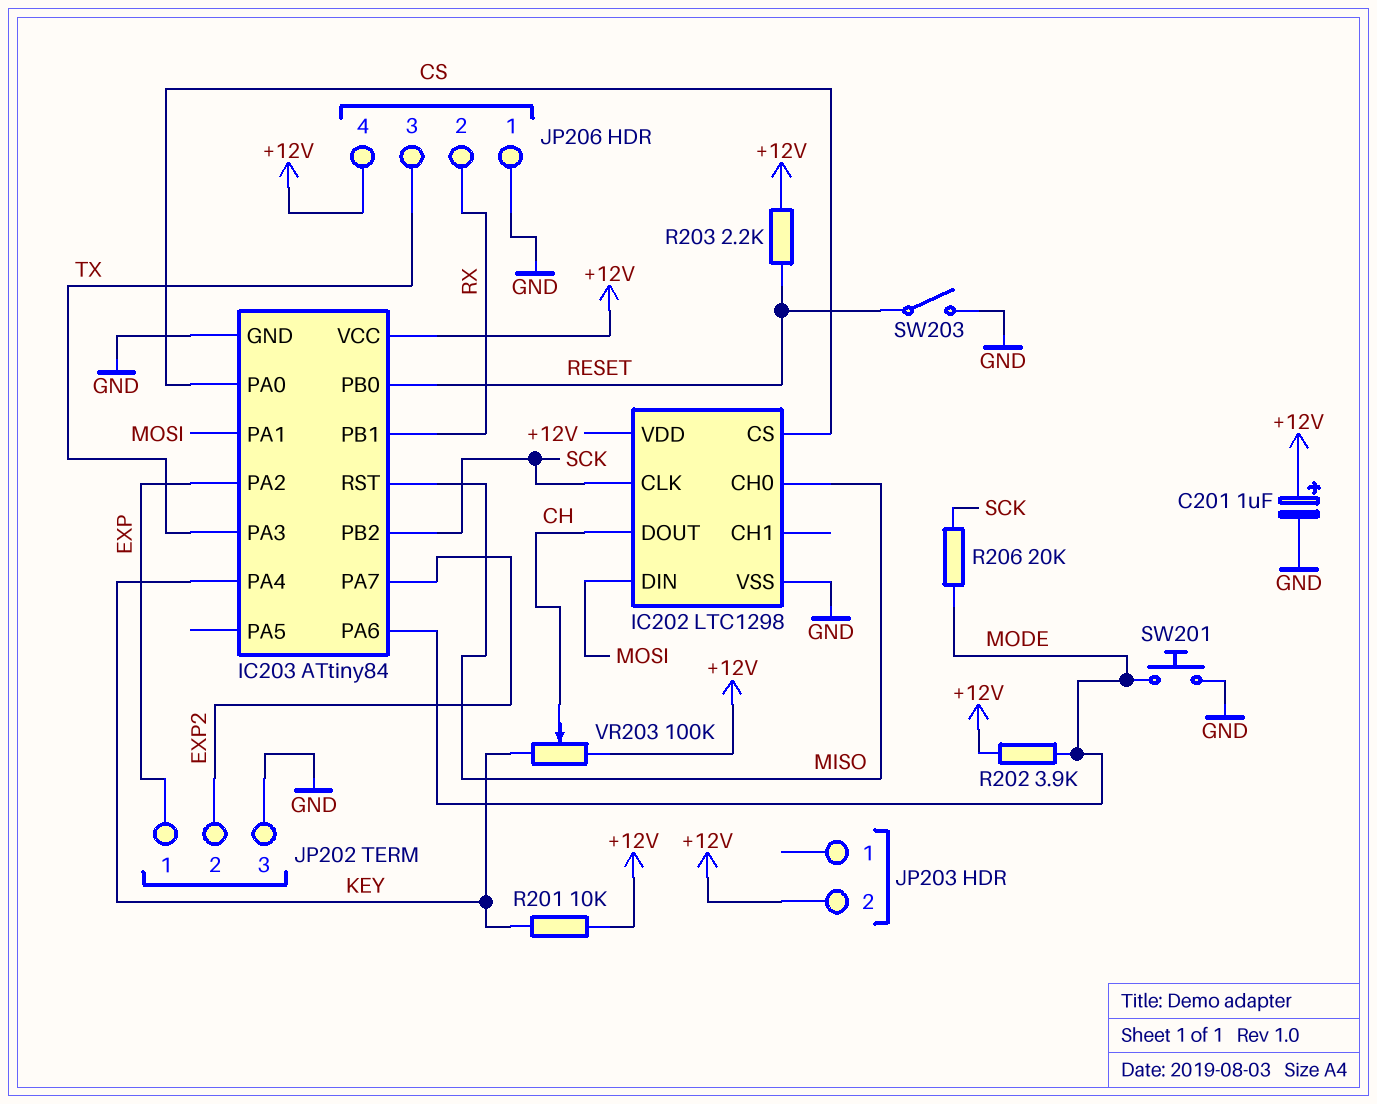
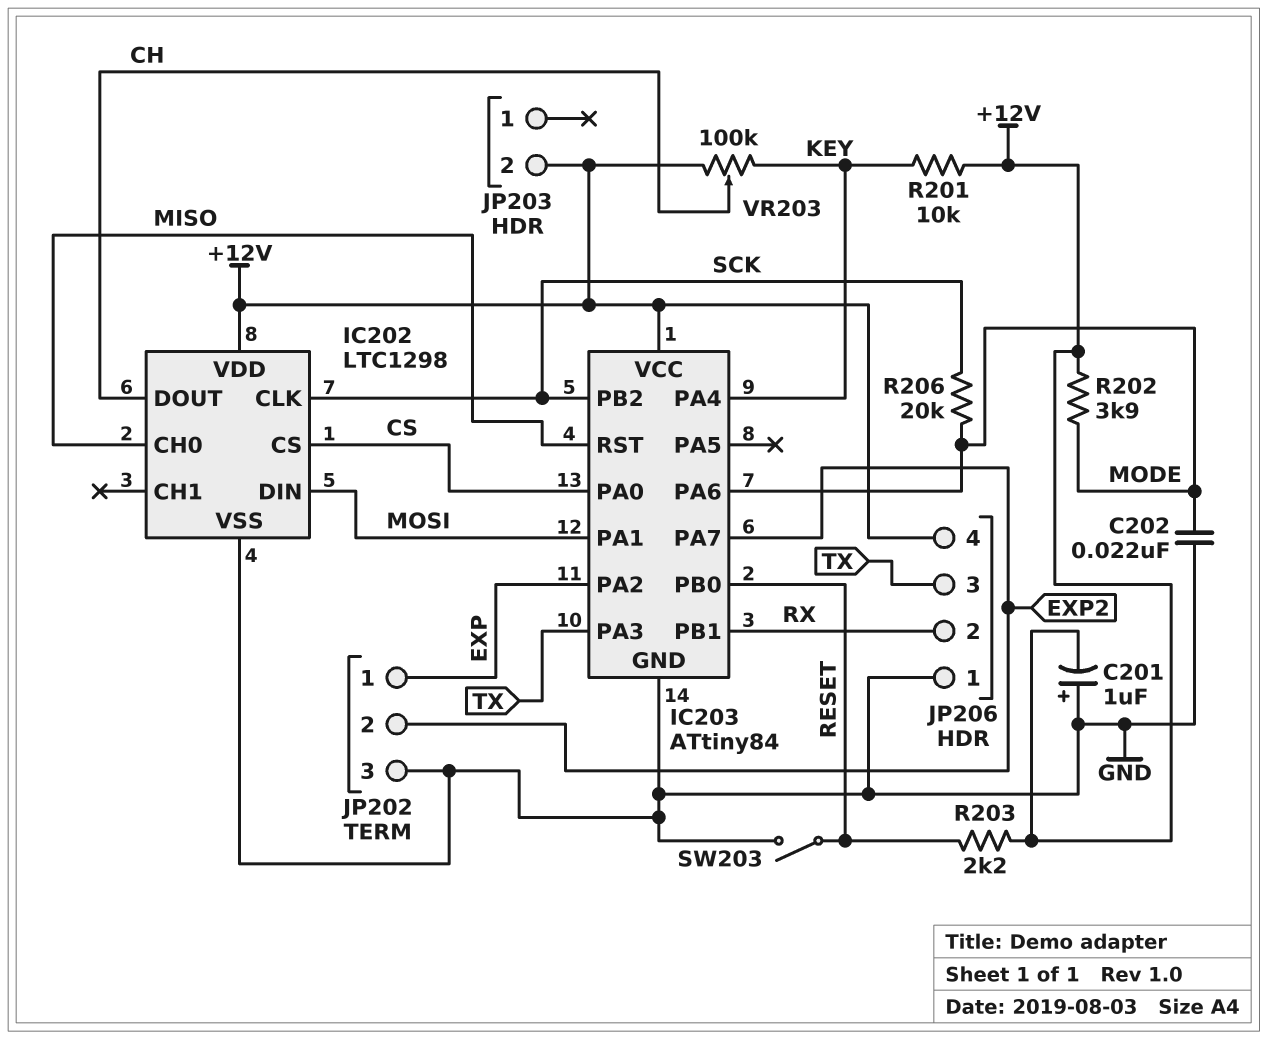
C201: 1uF (plus +12V, minus GND) -> 1uF (plus GND, minus +12V)
C202: none -> 22nF (GND, MODE)
SW201: button (GND, MODE) -> none

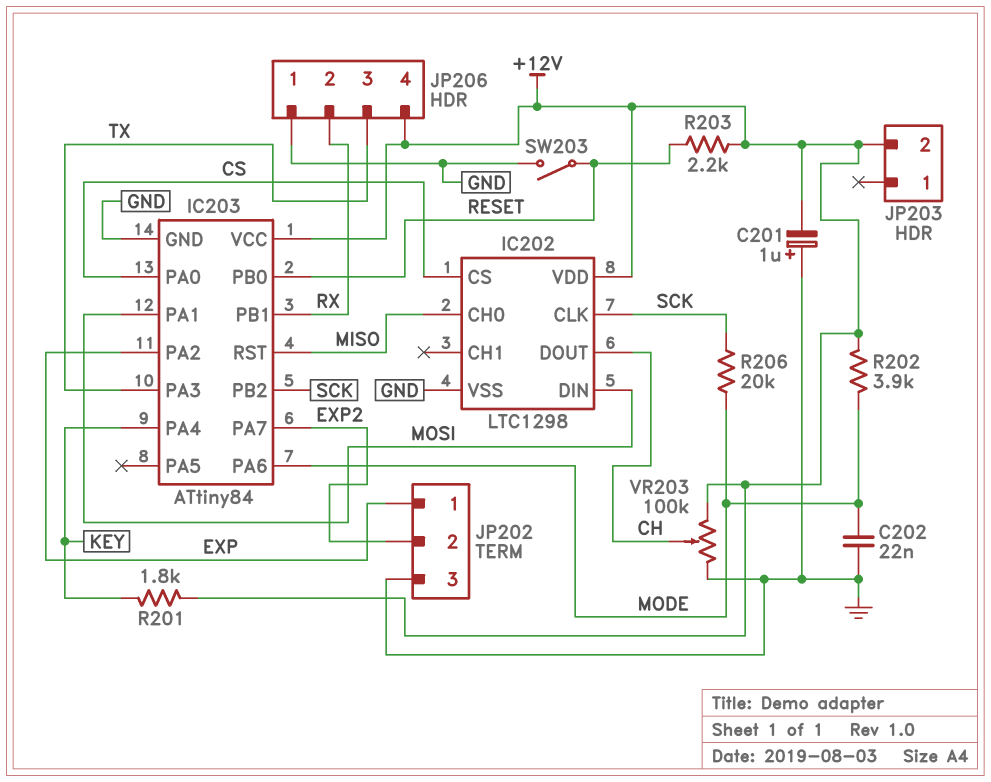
R201: 10k (+12V, KEY) -> 1.8k (+12V, KEY)
VR203: 100k (+12V, KEY, wiper CH) -> 100k (+12V, GND, wiper CH)

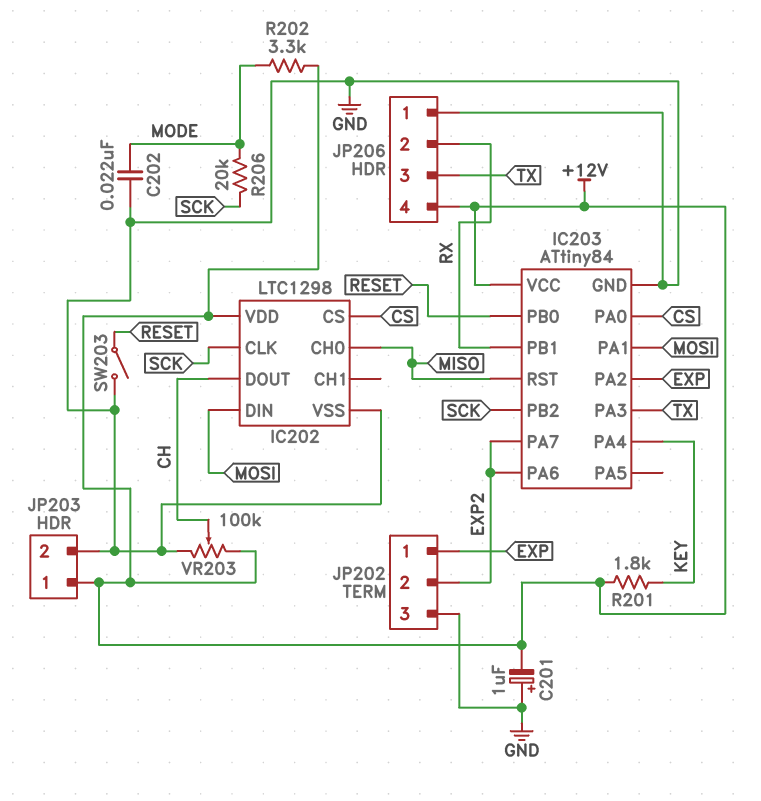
IC203 pin PA6: MODE -> EXP2
JP203 pin 1: none -> +12V
JP203 pin 2: +12V -> GND
R202: 3.9k (+12V, MODE) -> 3.3k (+12V, MODE)
R203: 2.2k (+12V, RESET) -> none

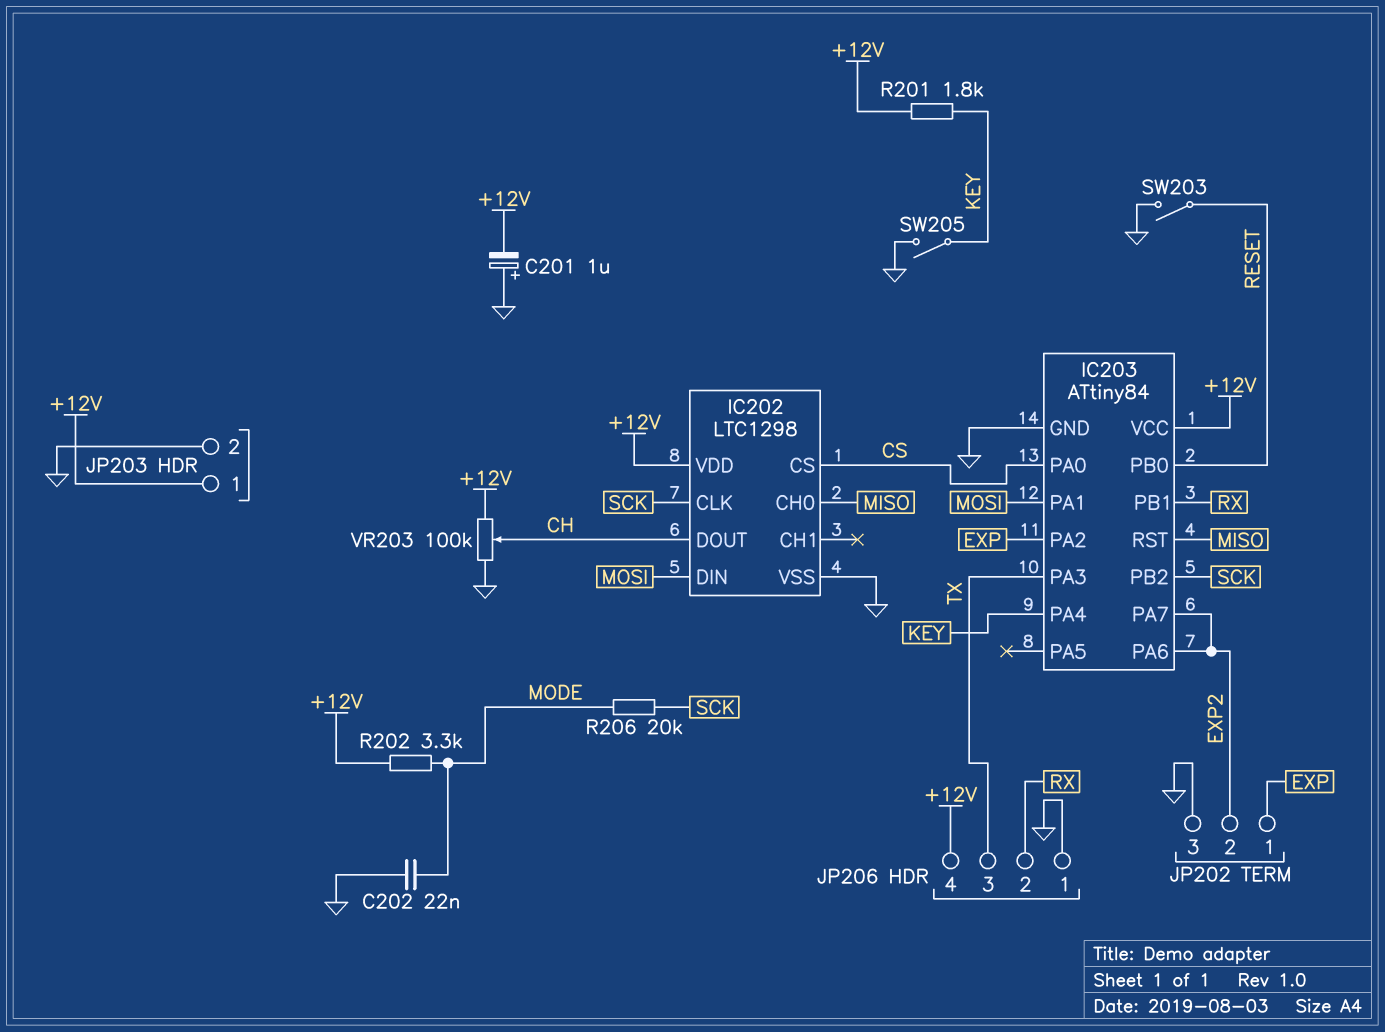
SW205: none -> switch (GND, KEY)

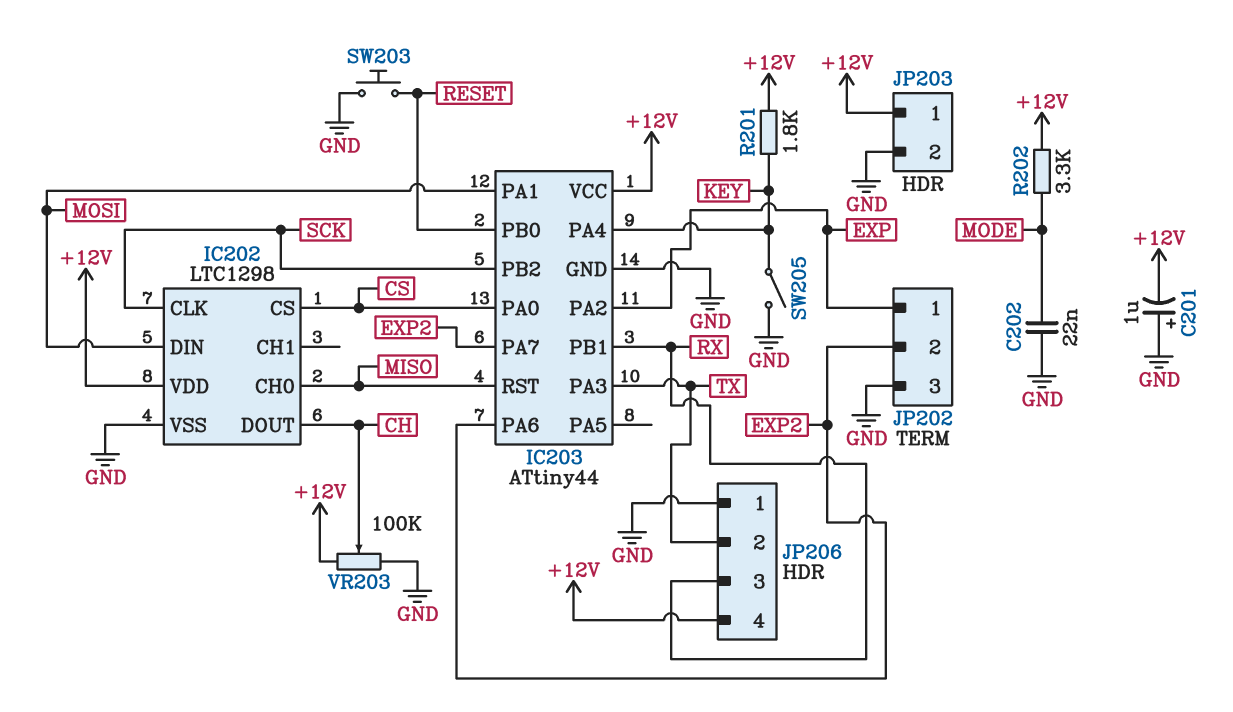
IC203: ATtiny84 -> ATtiny44
JP206 pin 2: RX -> TX
JP206 pin 3: TX -> RX
R206: 20k (MODE, SCK) -> none
SW203: switch (GND, RESET) -> button (GND, RESET)

